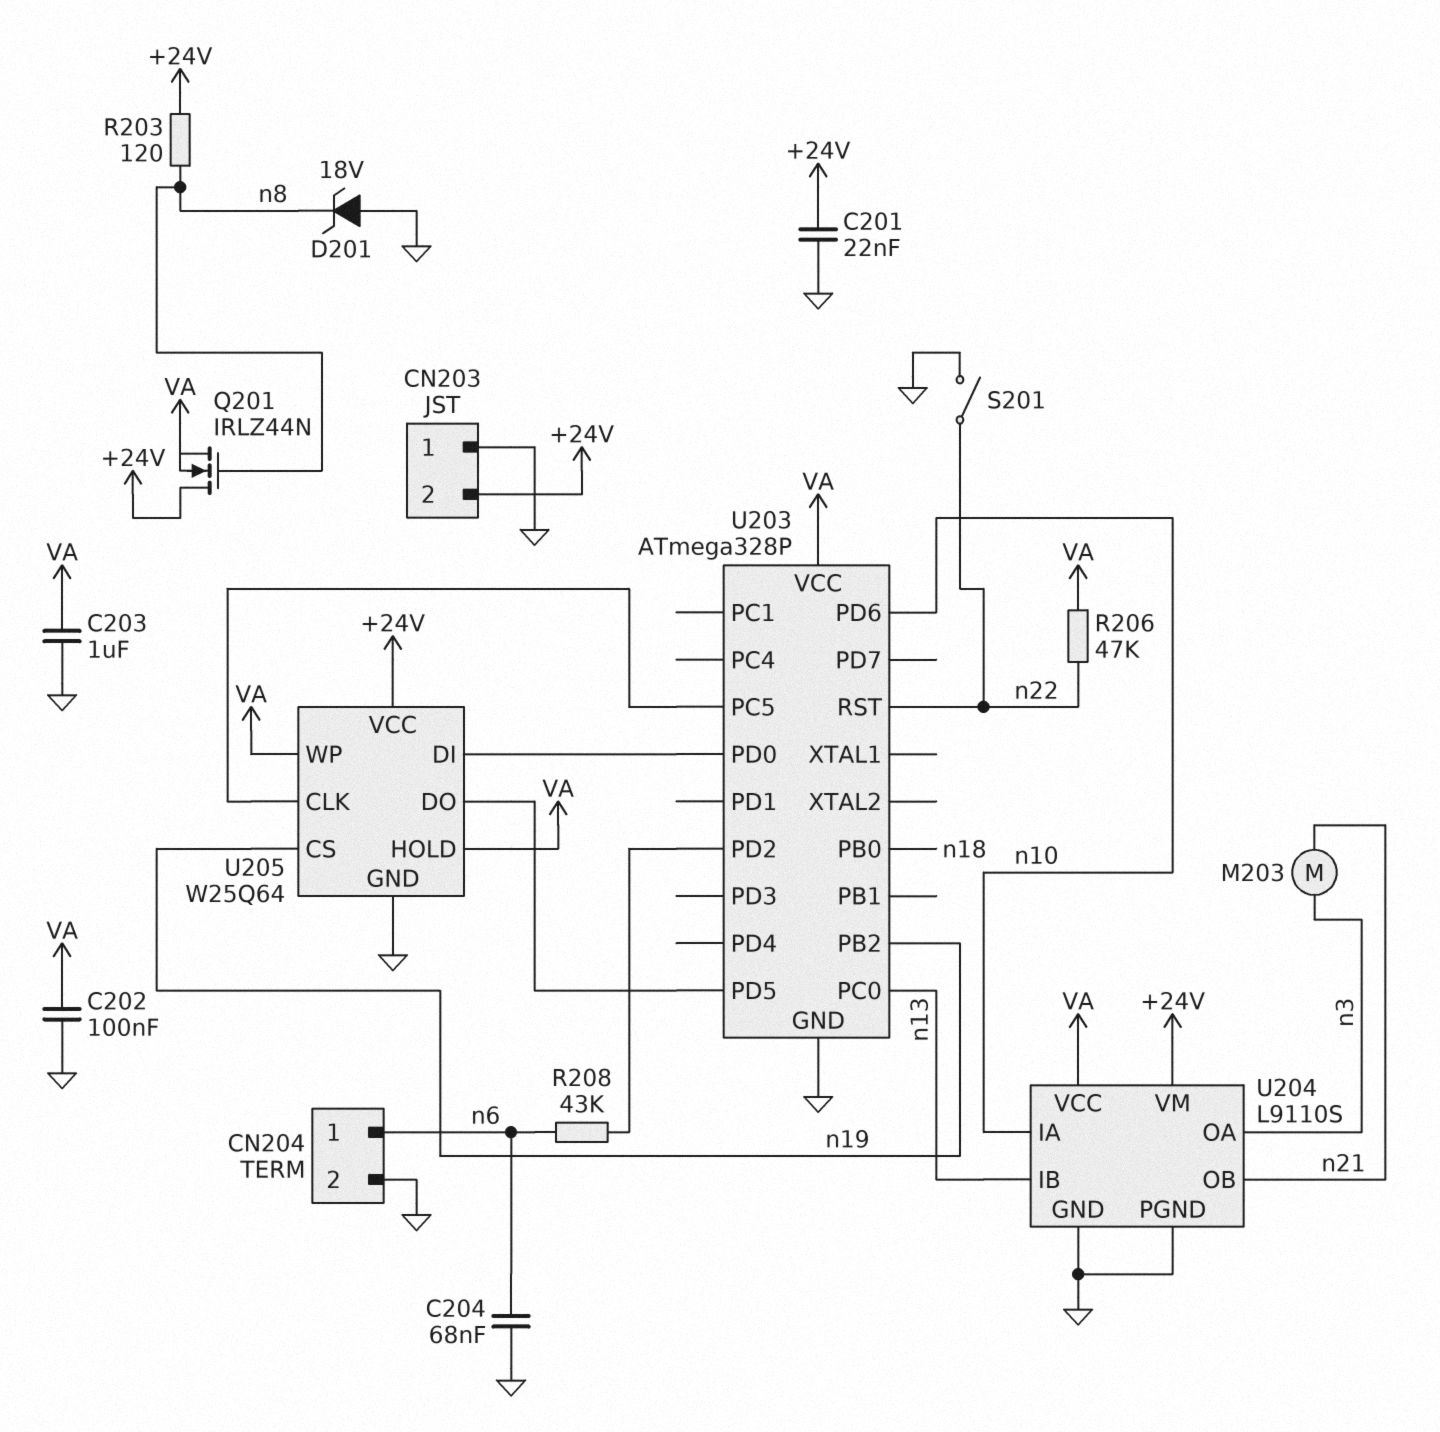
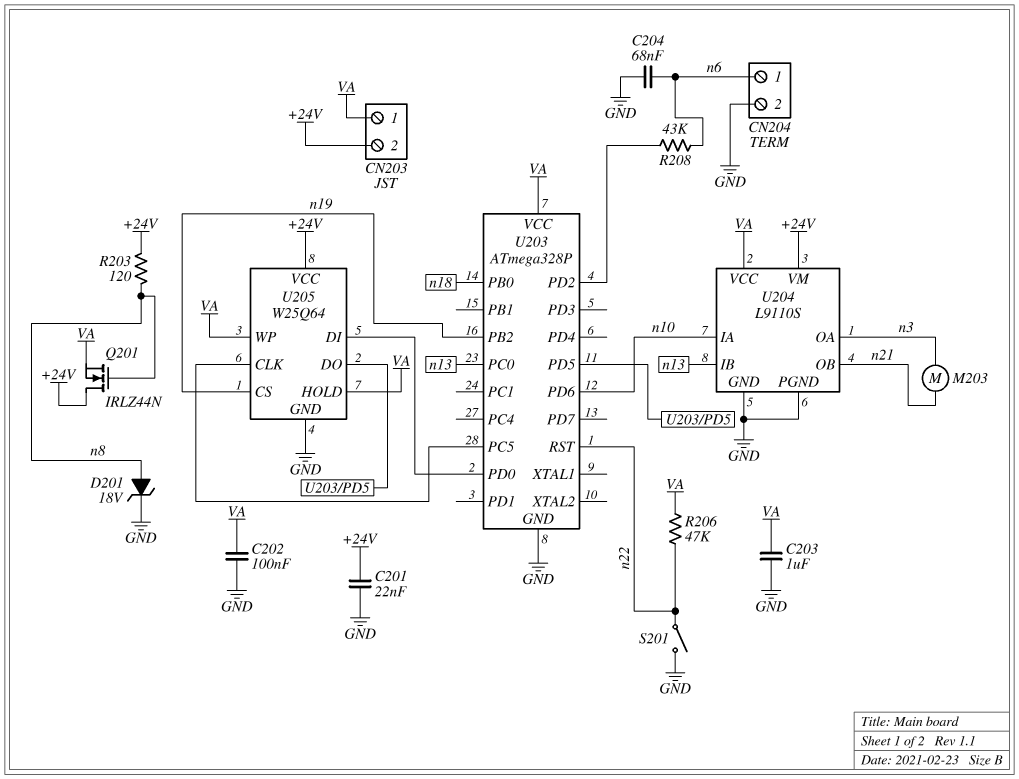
CN203 pin 1: GND -> VA
D201: zener 18V (A GND, K n8) -> zener 18V (A n8, K GND)

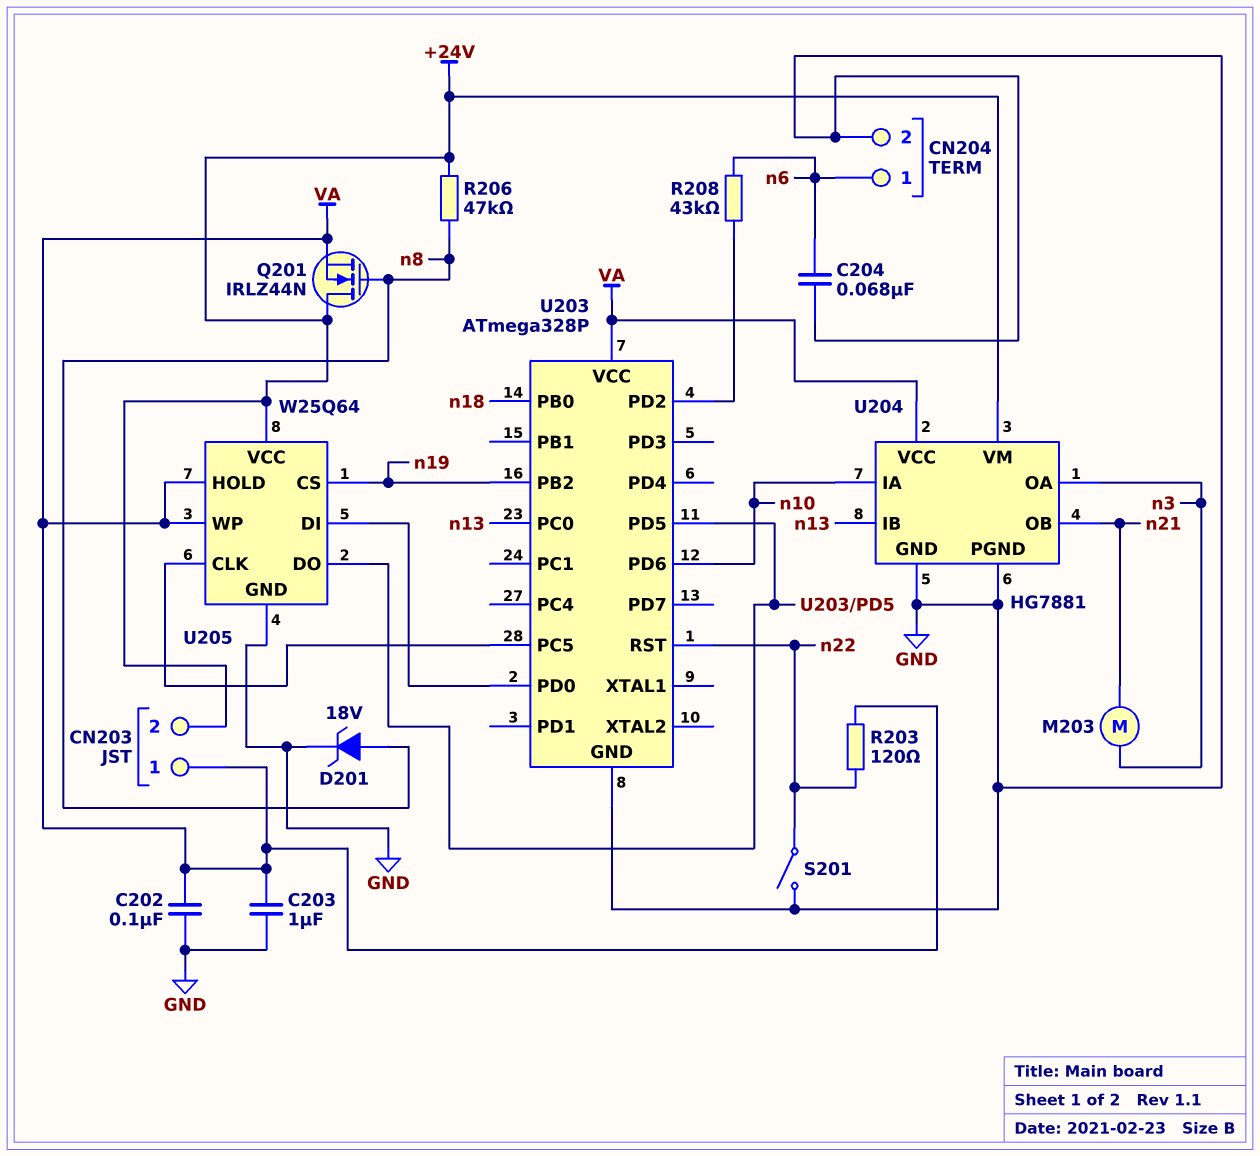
C201: 22nF (+24V, GND) -> none
R203: 120 (+24V, n8) -> 120 (VA, n22)
R206: 47k (VA, n22) -> 47k (+24V, n8)
U204: L9110S -> HG7881

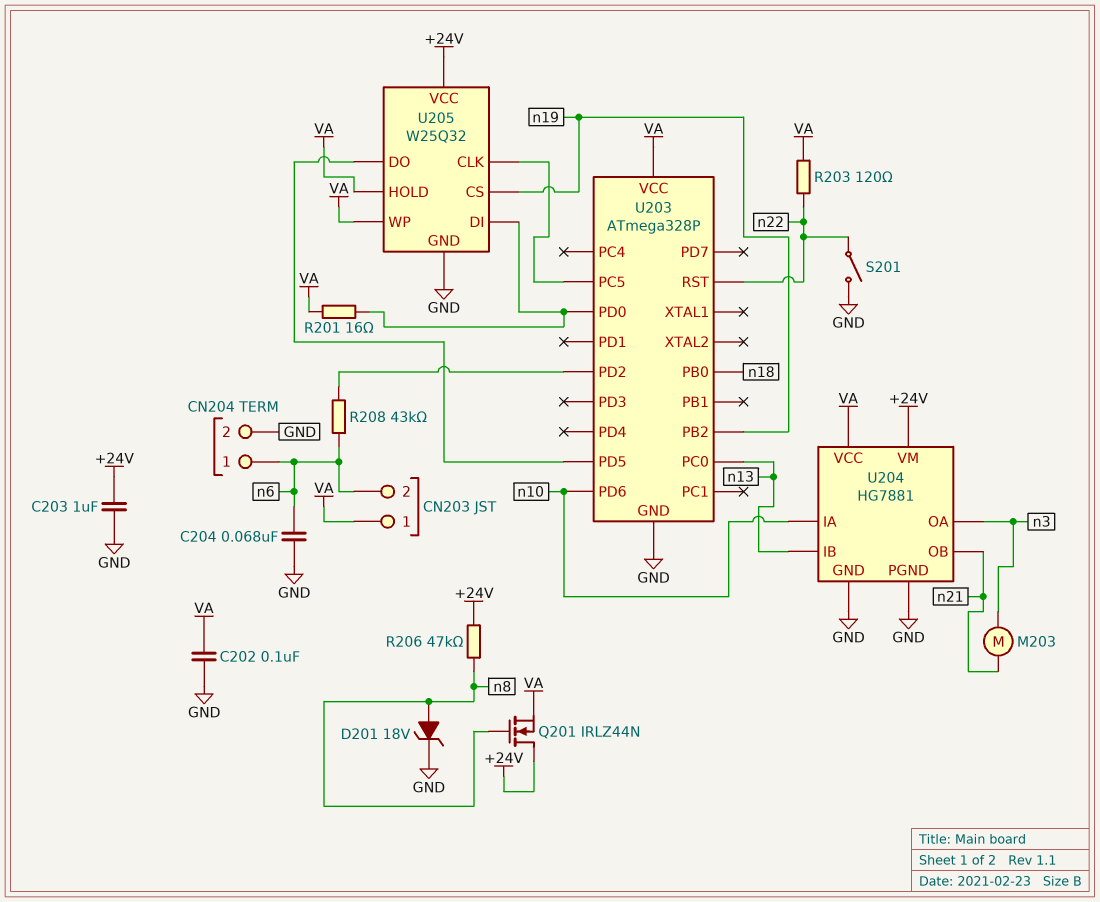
C203: 1uF (GND, VA) -> 1uF (+24V, GND)
CN203 pin 2: +24V -> n6
R201: none -> 16 (U203/PD0, VA)
U205: W25Q64 -> W25Q32

